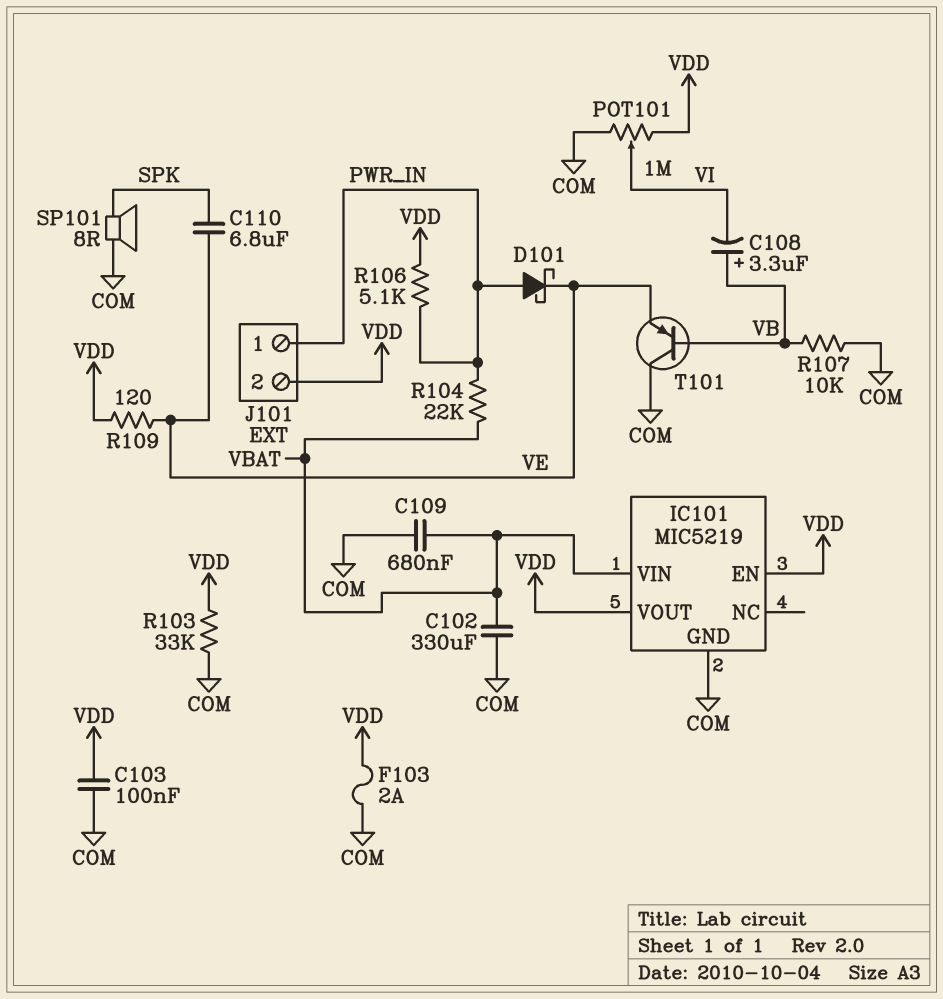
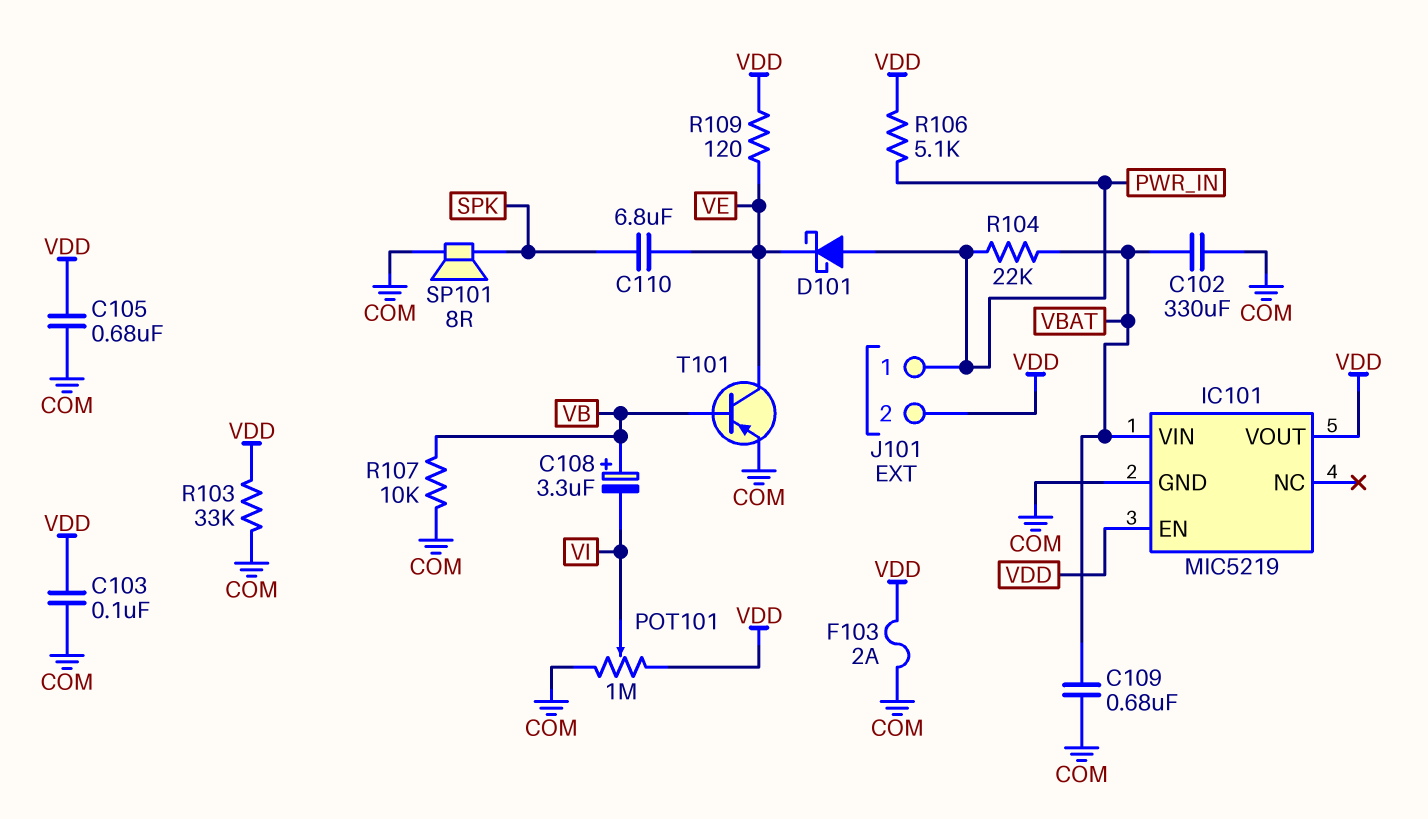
C105: none -> 680nF (COM, VDD)
T101: PNP (B VB, C COM, E VE) -> PNP (B VB, C VE, E COM)

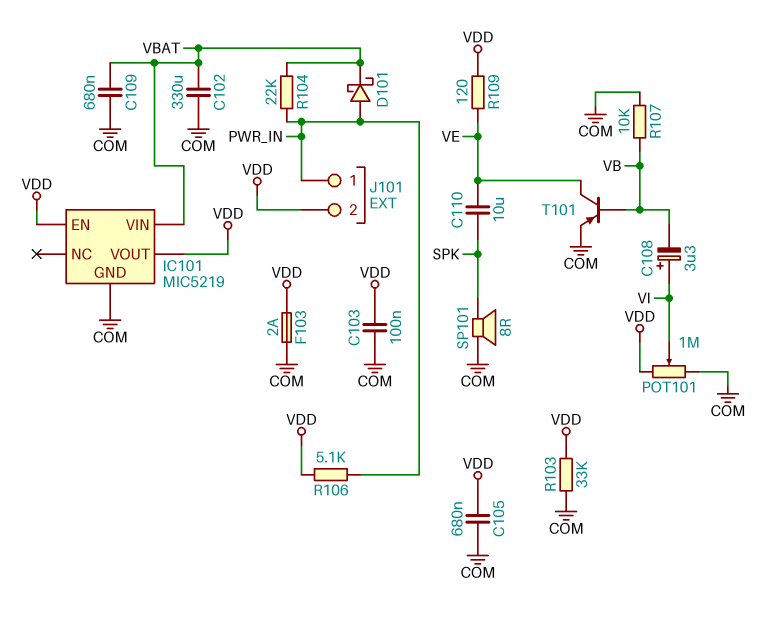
C108: 3.3uF (plus VB, minus VI) -> 3.3uF (plus VI, minus VB)
C110: 6.8uF (SPK, VE) -> 10uF (SPK, VE)
D101: schottky (A PWR_IN, K VE) -> schottky (A PWR_IN, K VBAT)

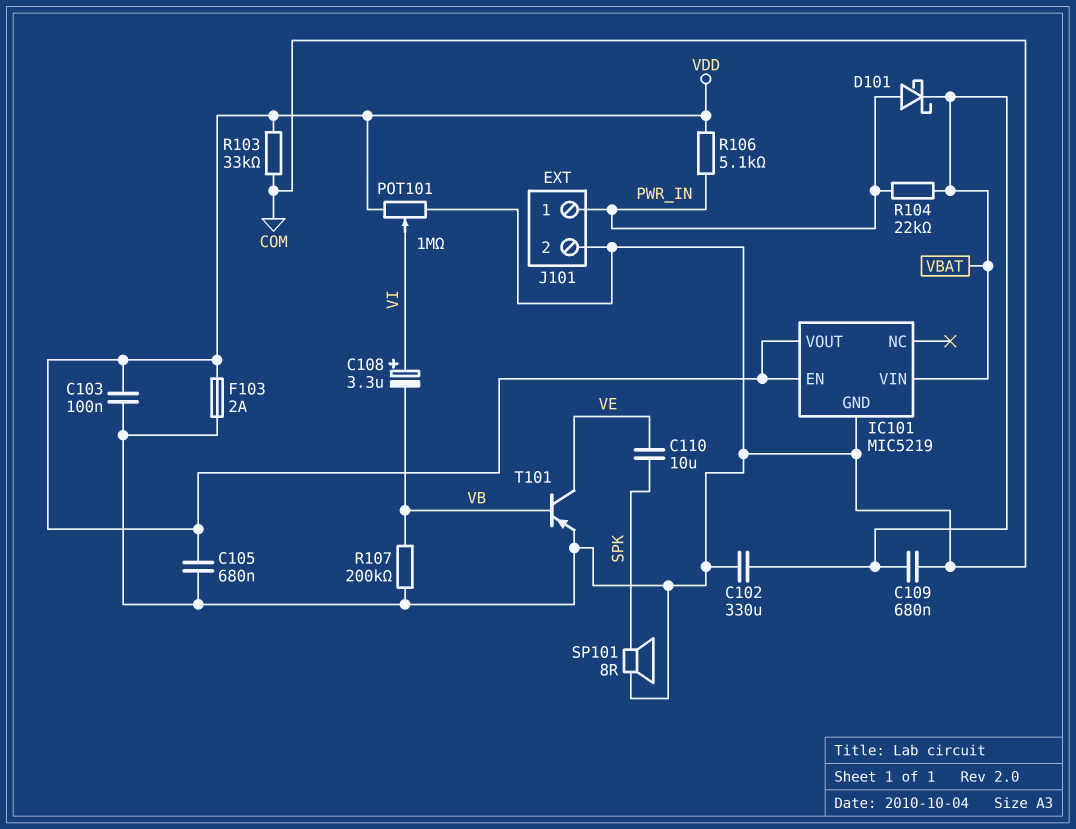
J101 pin 2: VDD -> COM
R107: 10k (COM, VB) -> 200k (COM, VB)
R109: 120 (VDD, VE) -> none

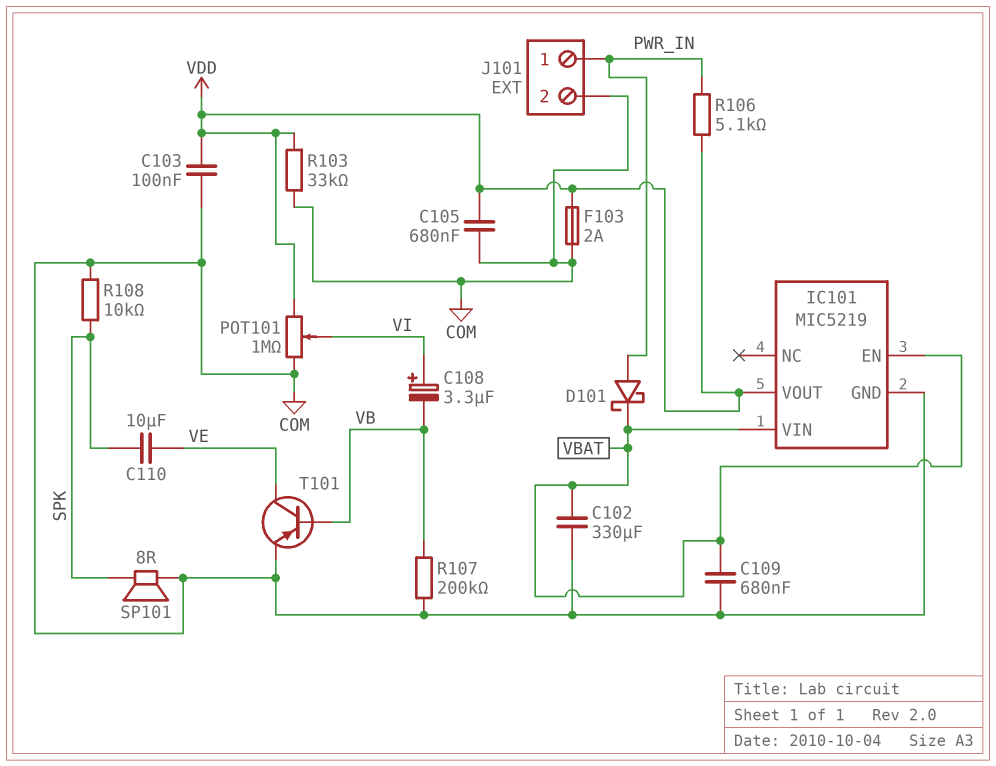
IC101 pin EN: VDD -> VBAT
R104: 22k (PWR_IN, VBAT) -> none
R108: none -> 10k (COM, SPK)

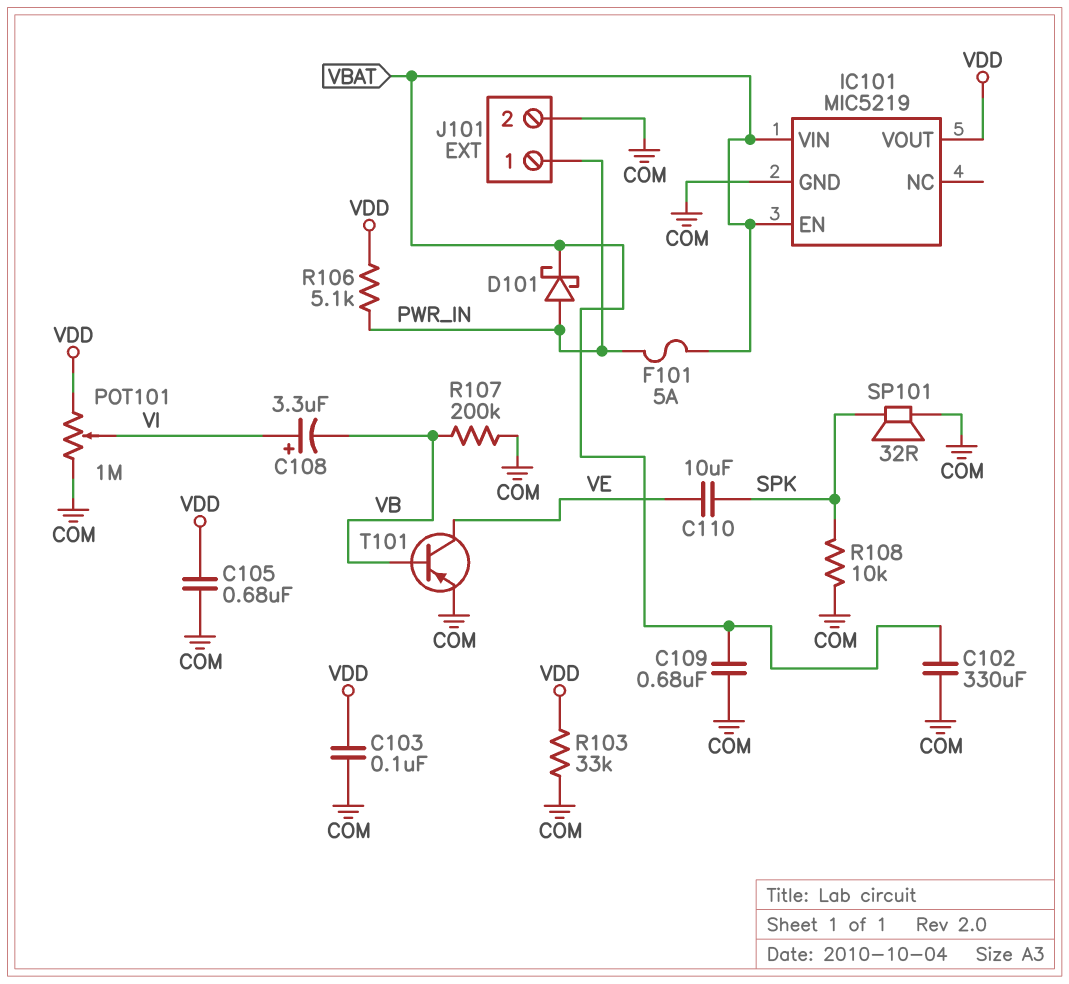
F101: none -> 5A (PWR_IN, VBAT)
F103: 2A (COM, VDD) -> none
SP101: speaker 8R (COM, SPK) -> speaker 32R (COM, SPK)

